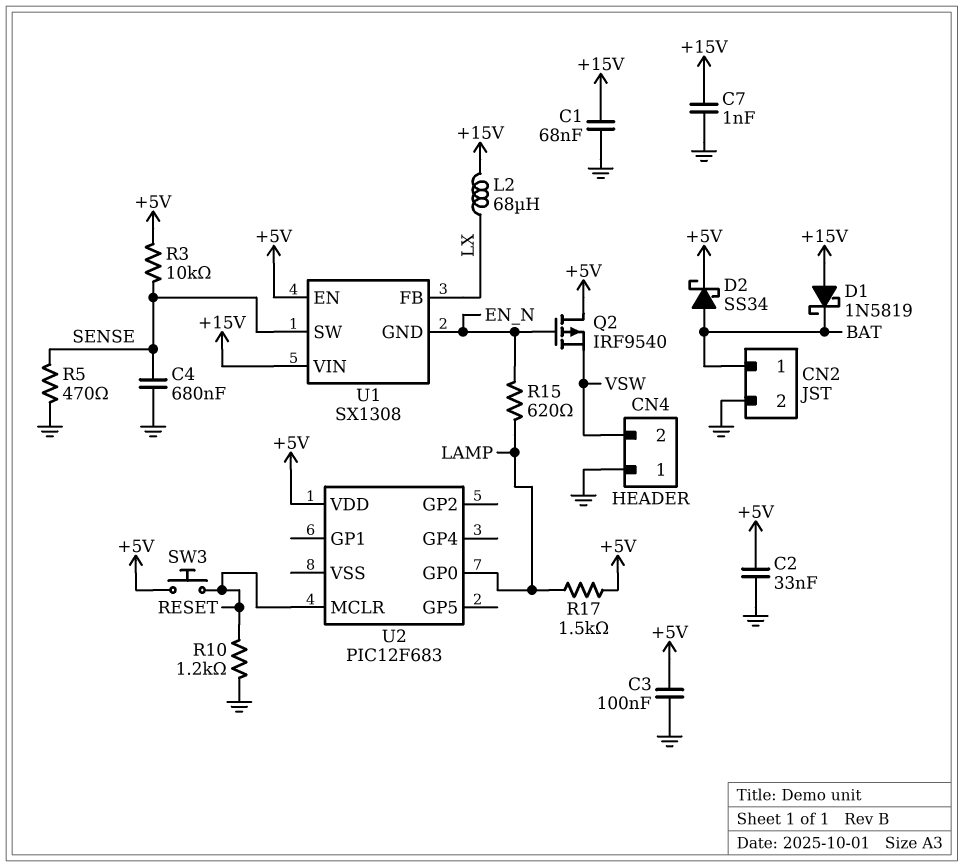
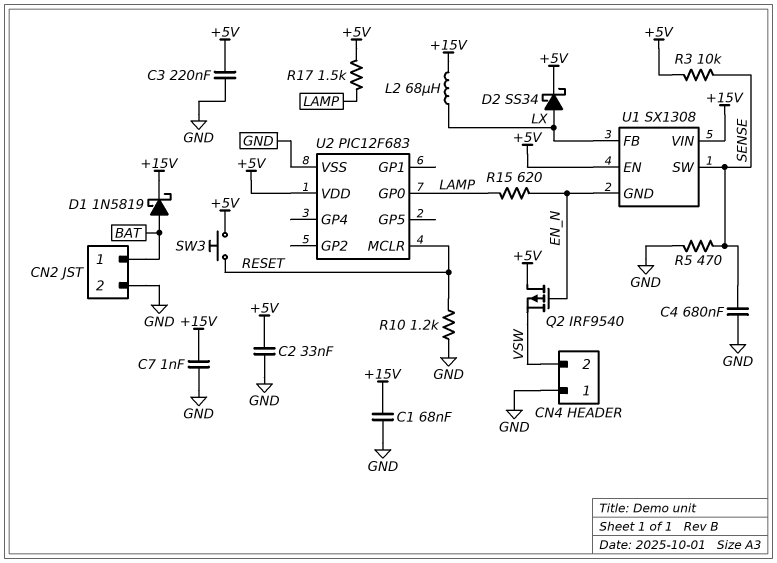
C3: 100nF (+5V, GND) -> 220nF (+5V, GND)
D1: schottky 1N5819 (A +15V, K BAT) -> schottky 1N5819 (A BAT, K +15V)
D2: schottky SS34 (A BAT, K +5V) -> schottky SS34 (A LX, K +5V)
U2 pin VSS: none -> GND

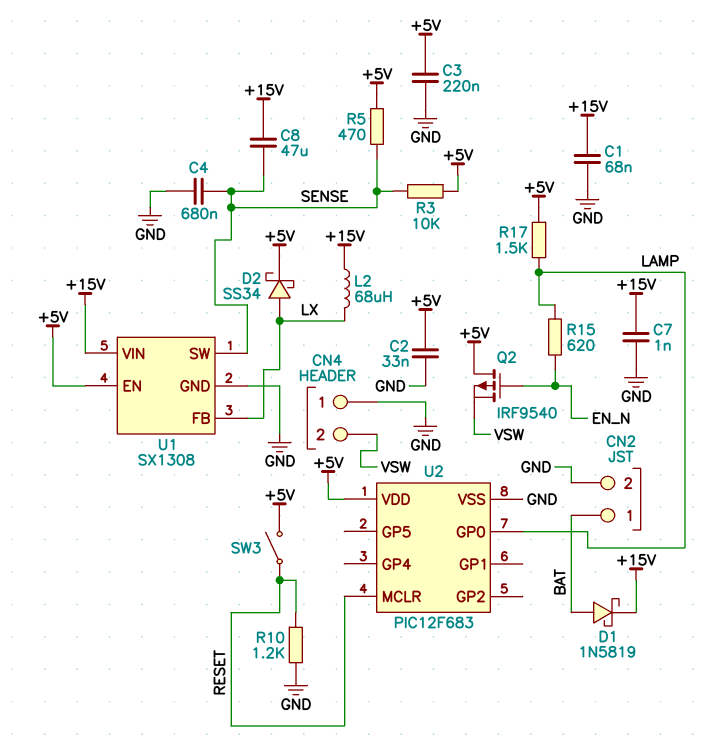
C8: none -> 47uF (+15V, SENSE)
R5: 470 (GND, SENSE) -> 470 (+5V, SENSE)
SW3: button (+5V, RESET) -> switch (+5V, RESET)
U1 pin GND: EN_N -> GND

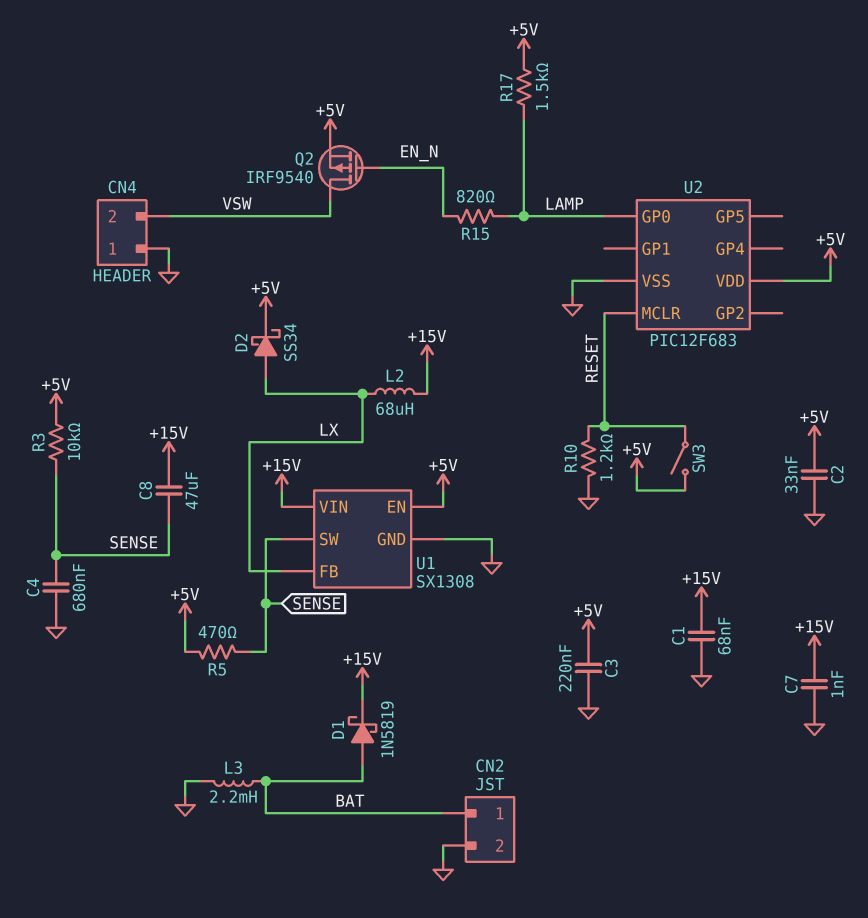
L3: none -> 2.2mH (BAT, GND)
Q2: PMOS IRF9540 (G EN_N, D +5V, S VSW) -> PMOS IRF9540 (G EN_N, D VSW, S +5V)
R15: 620 (EN_N, LAMP) -> 820 (EN_N, LAMP)

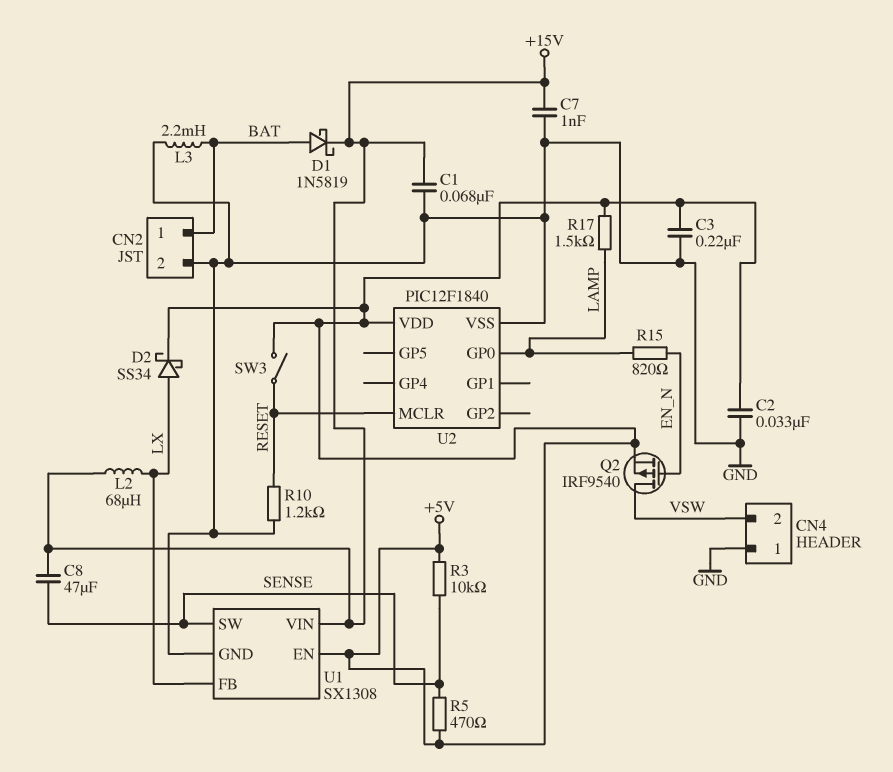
C4: 680nF (GND, SENSE) -> none
U2: PIC12F683 -> PIC12F1840

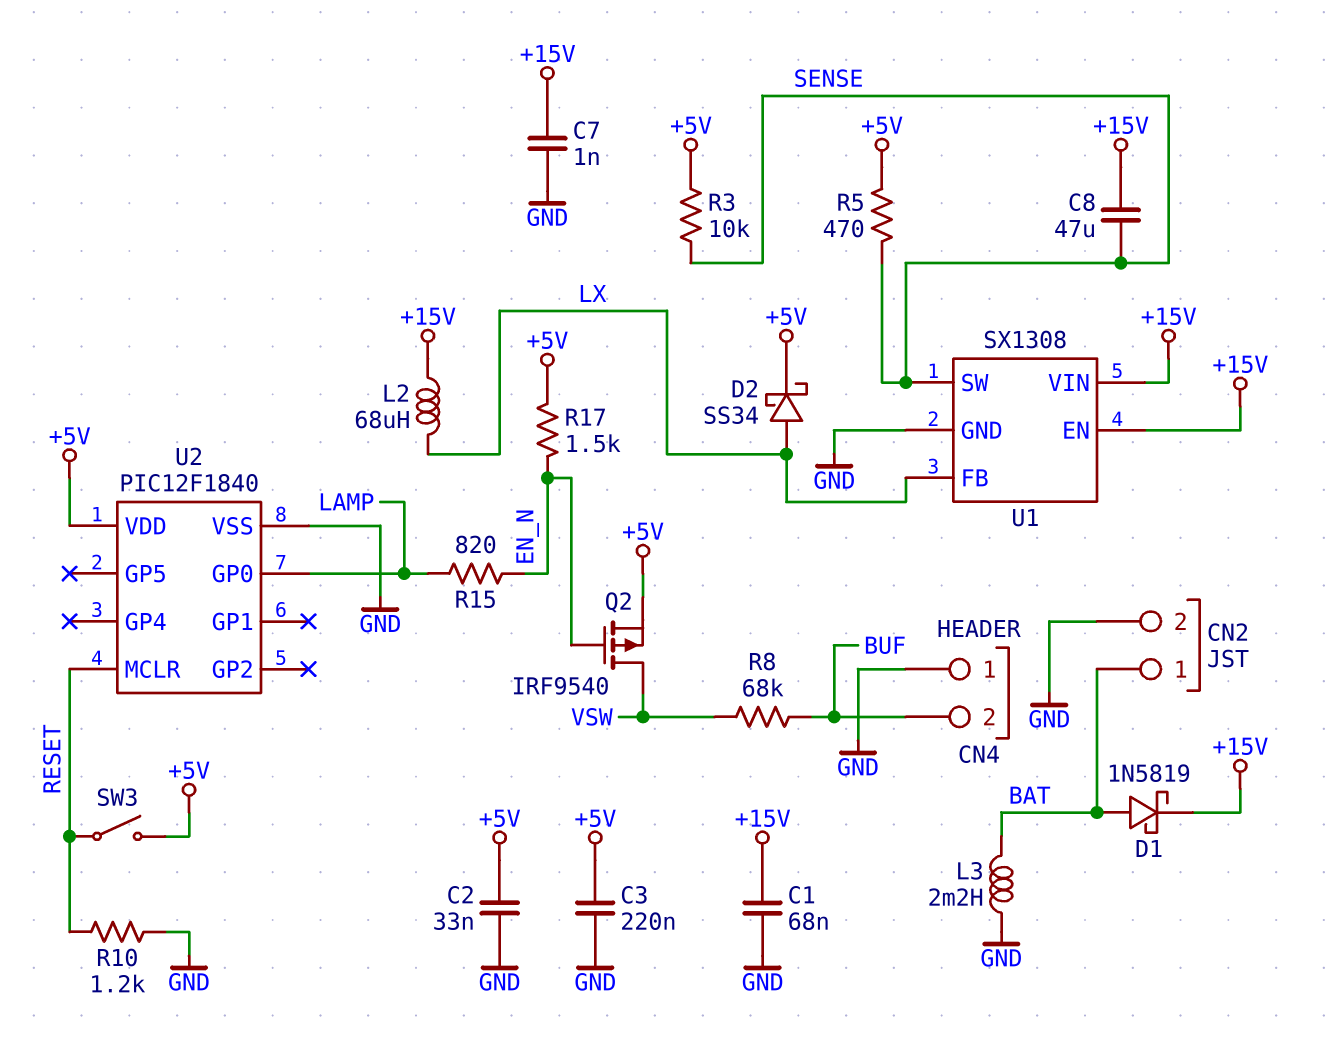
CN4 pin 2: VSW -> BUF
R8: none -> 68k (BUF, VSW)
R17: 1.5k (+5V, LAMP) -> 1.5k (+5V, EN_N)
U1 pin EN: +5V -> +15V

